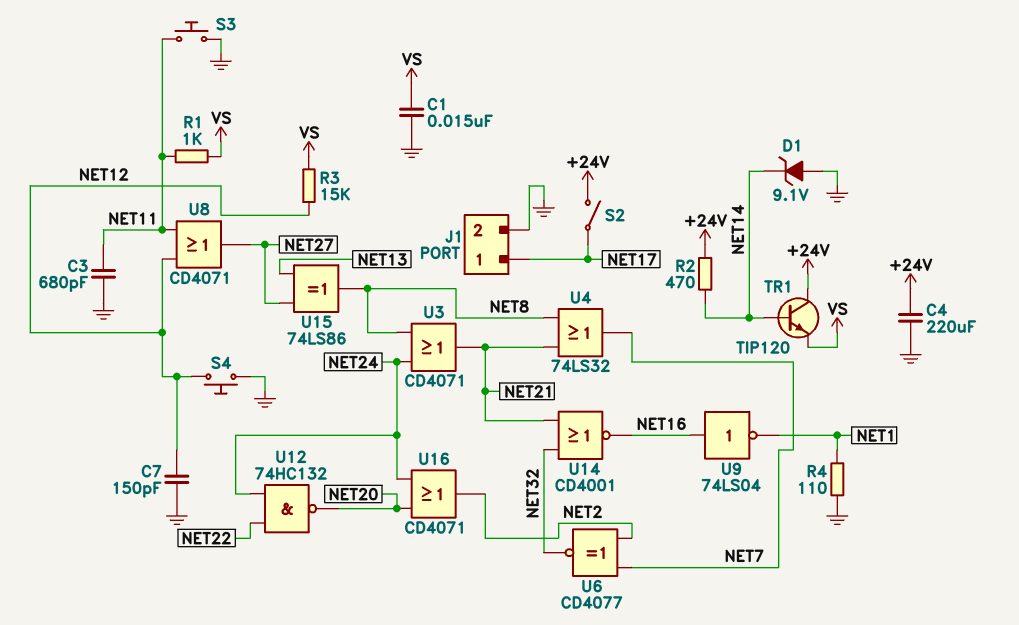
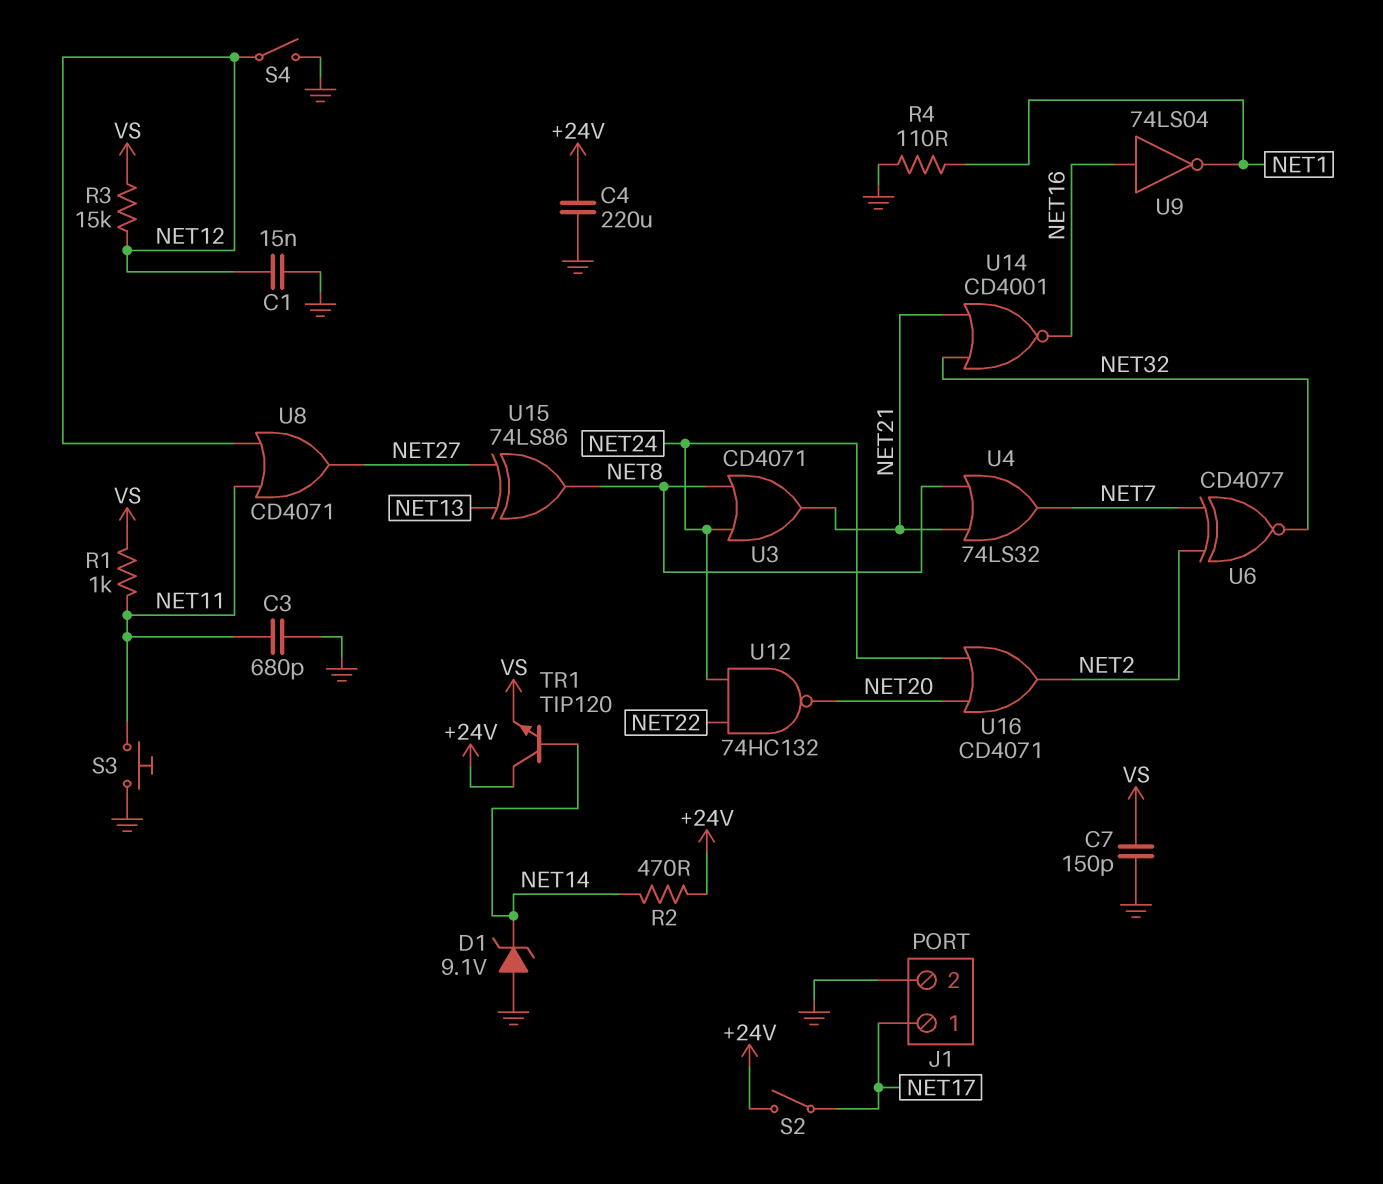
C1: 15nF (GND, VS) -> 15nF (GND, NET12)
C7: 150pF (GND, NET12) -> 150pF (GND, VS)
S4: button (GND, NET12) -> switch (GND, NET12)

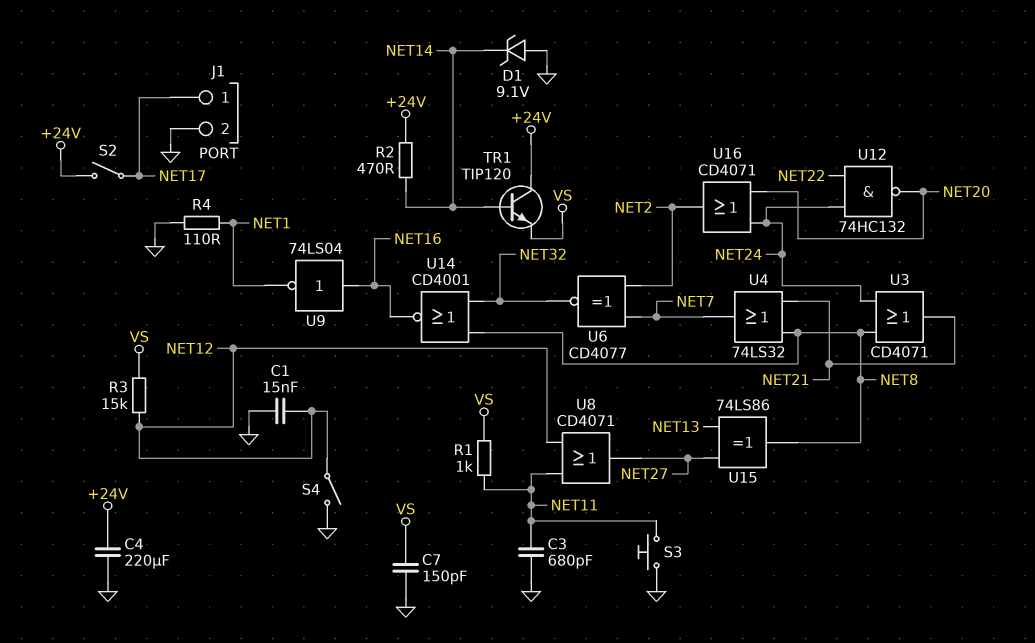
U14: NOR CD4001 (in NET21, in NET32, out NET16) -> NOR CD4001 (in NET8, in NET32, out NET16)

